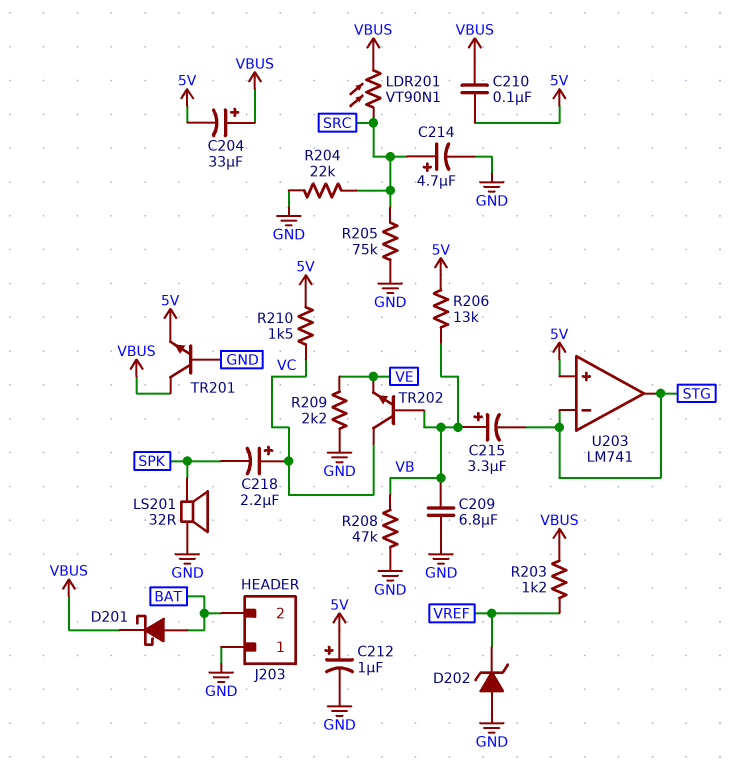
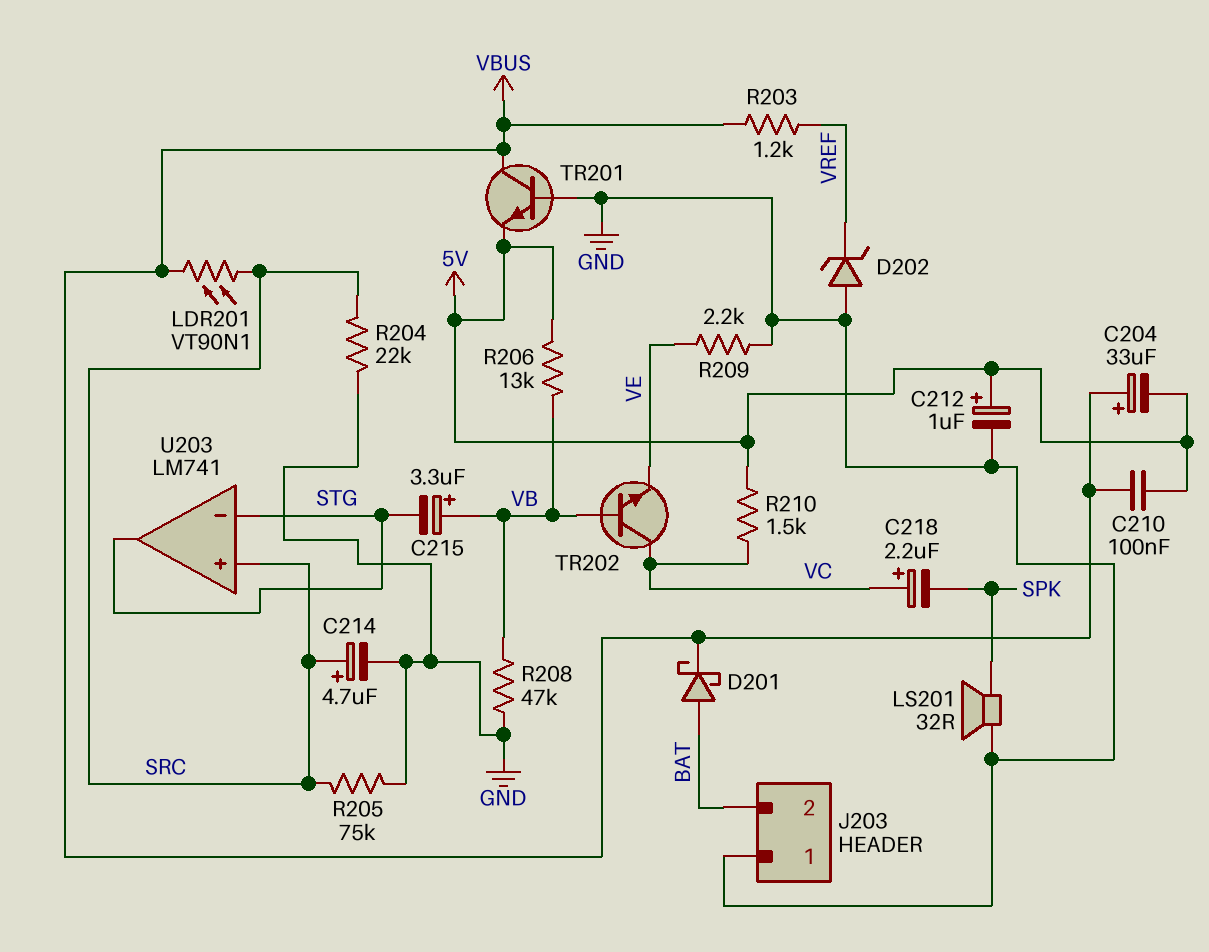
C209: 6.8uF (GND, VB) -> none
U203 pin in+: 5V -> SRC

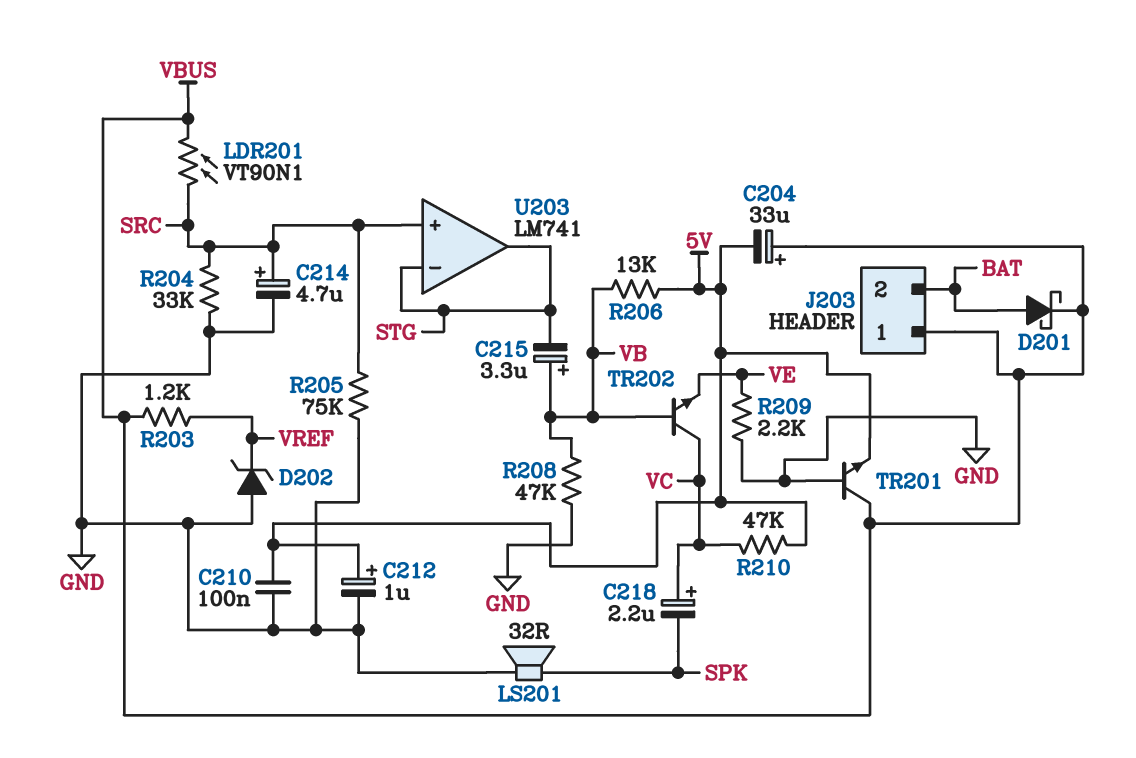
C210: 100nF (5V, VBUS) -> 100nF (5V, GND)
J203 pin 1: GND -> VBUS
R204: 22k (GND, SRC) -> 33k (GND, SRC)
R210: 1.5k (5V, VC) -> 47k (5V, VC)

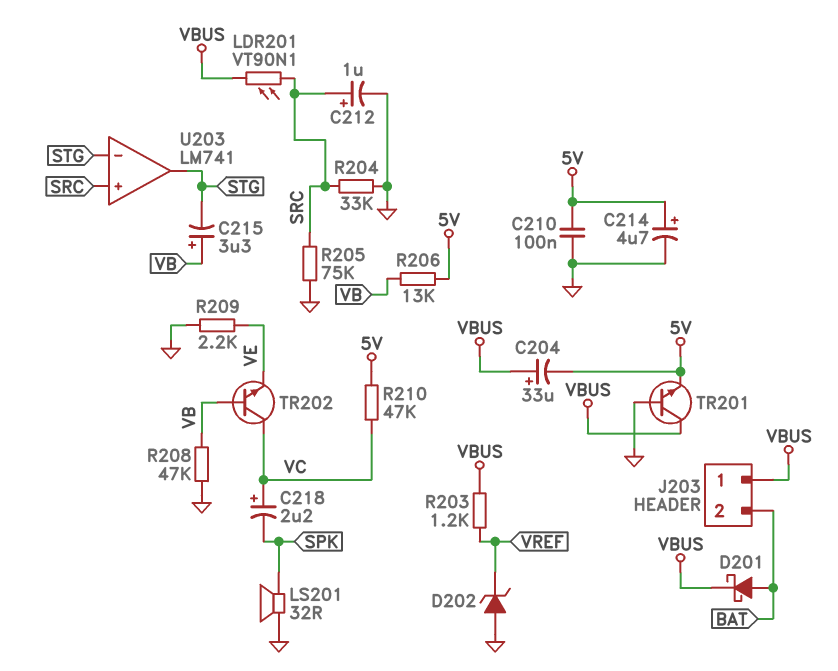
C212: 1uF (plus 5V, minus GND) -> 1uF (plus SRC, minus GND)
C214: 4.7uF (plus SRC, minus GND) -> 4.7uF (plus 5V, minus GND)

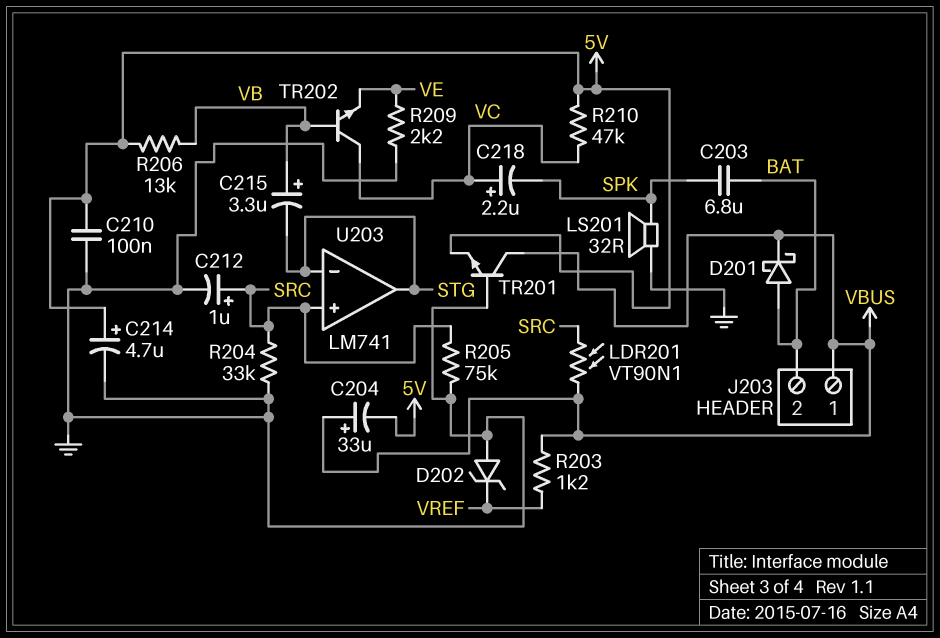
C203: none -> 6.8uF (BAT, SPK)
R208: 47k (GND, VB) -> none

